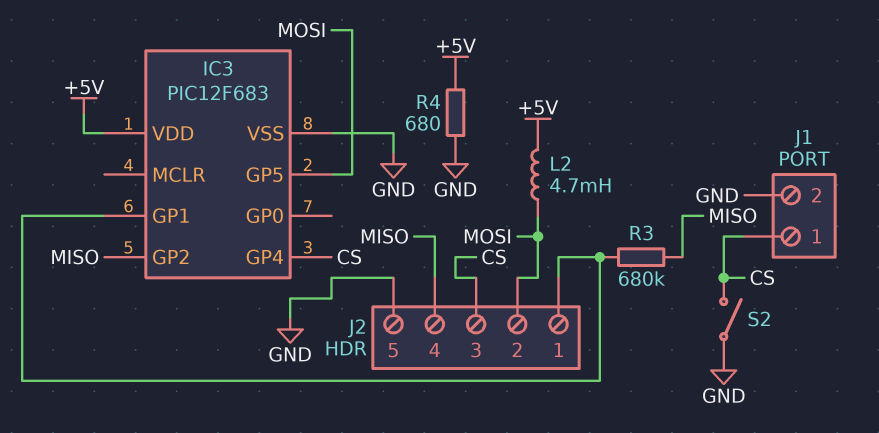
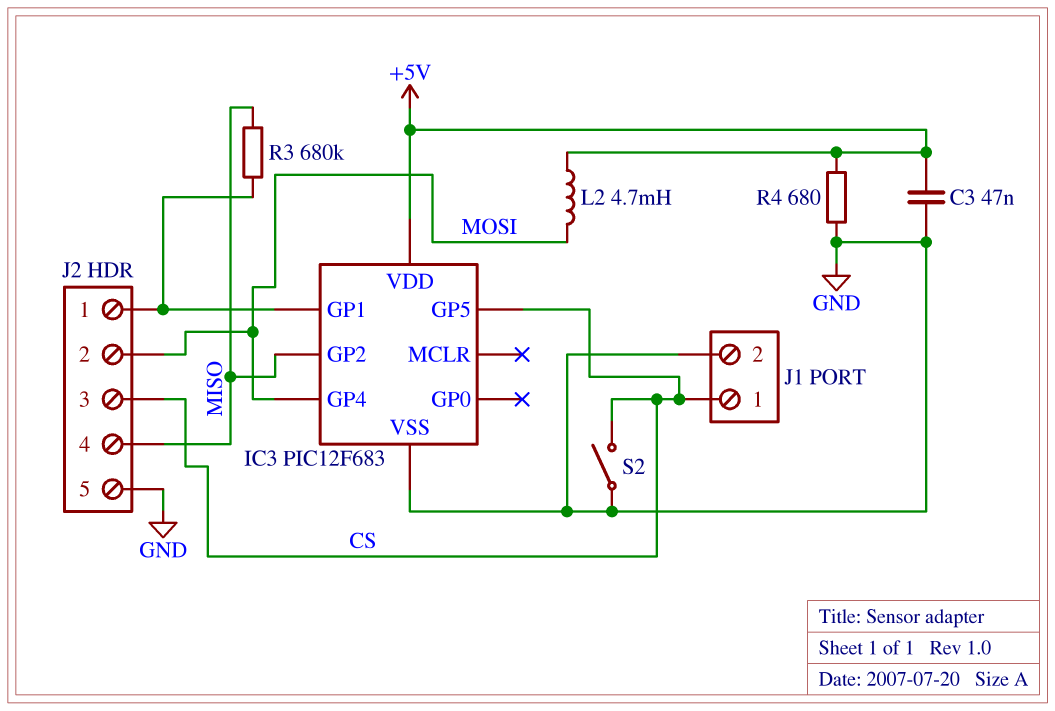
C3: none -> 47nF (+5V, GND)
IC3 pin GP4: CS -> MOSI
IC3 pin GP5: MOSI -> CS

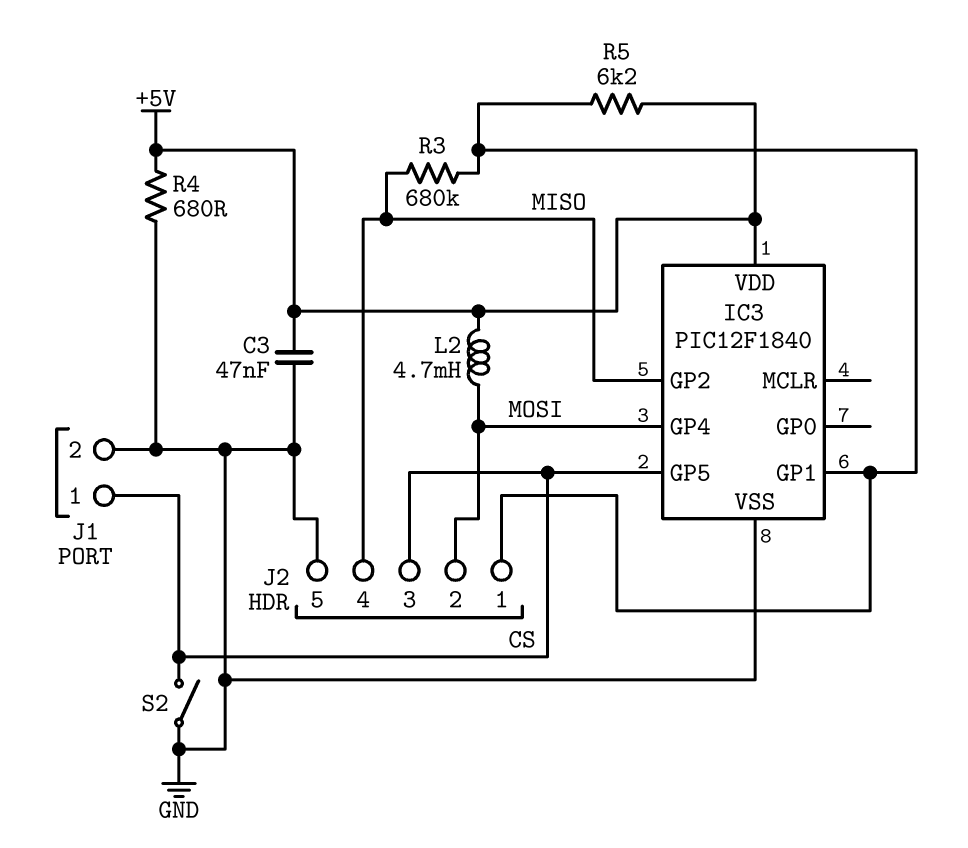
IC3: PIC12F683 -> PIC12F1840
R5: none -> 6.2k (+5V, IC3/GP1)

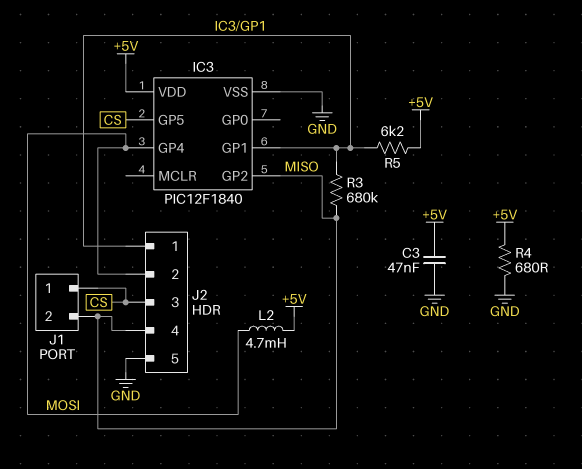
J1 pin 2: GND -> MISO
S2: switch (CS, GND) -> none

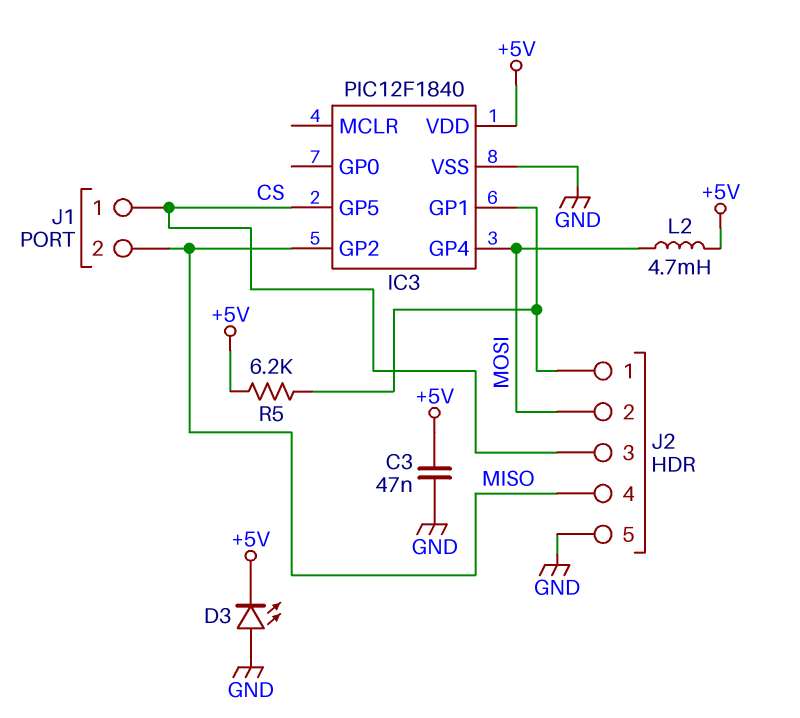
D3: none -> LED (A GND, K +5V)
R3: 680k (IC3/GP1, MISO) -> none
R4: 680 (+5V, GND) -> none

